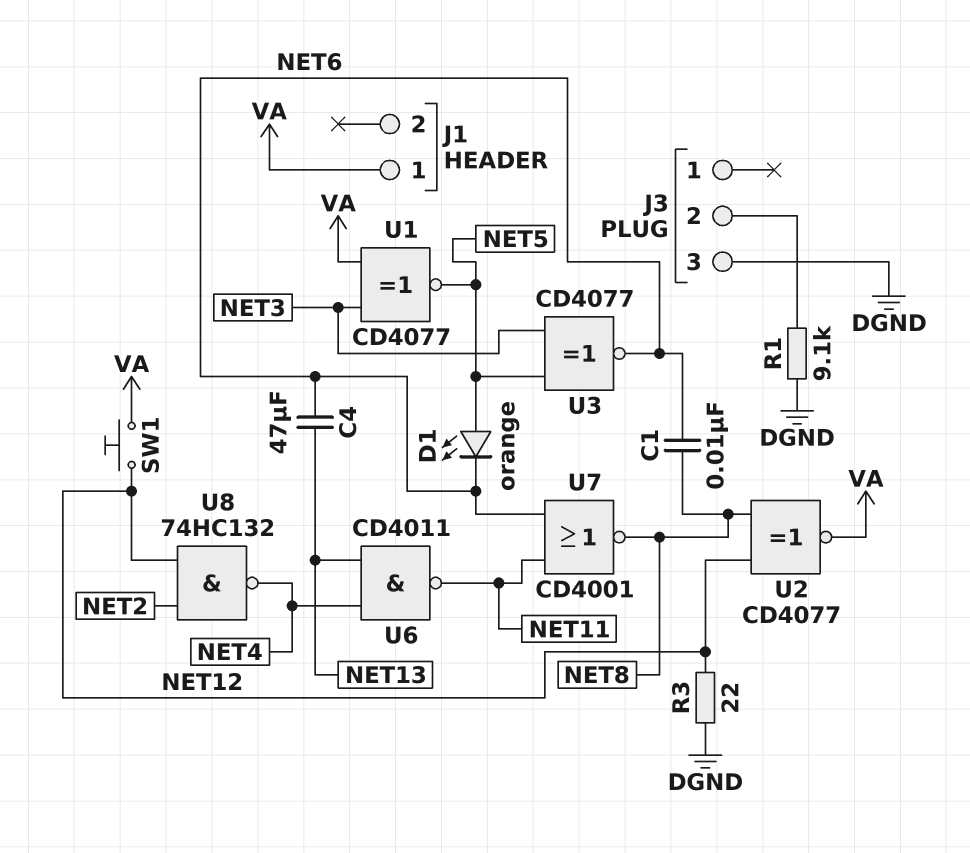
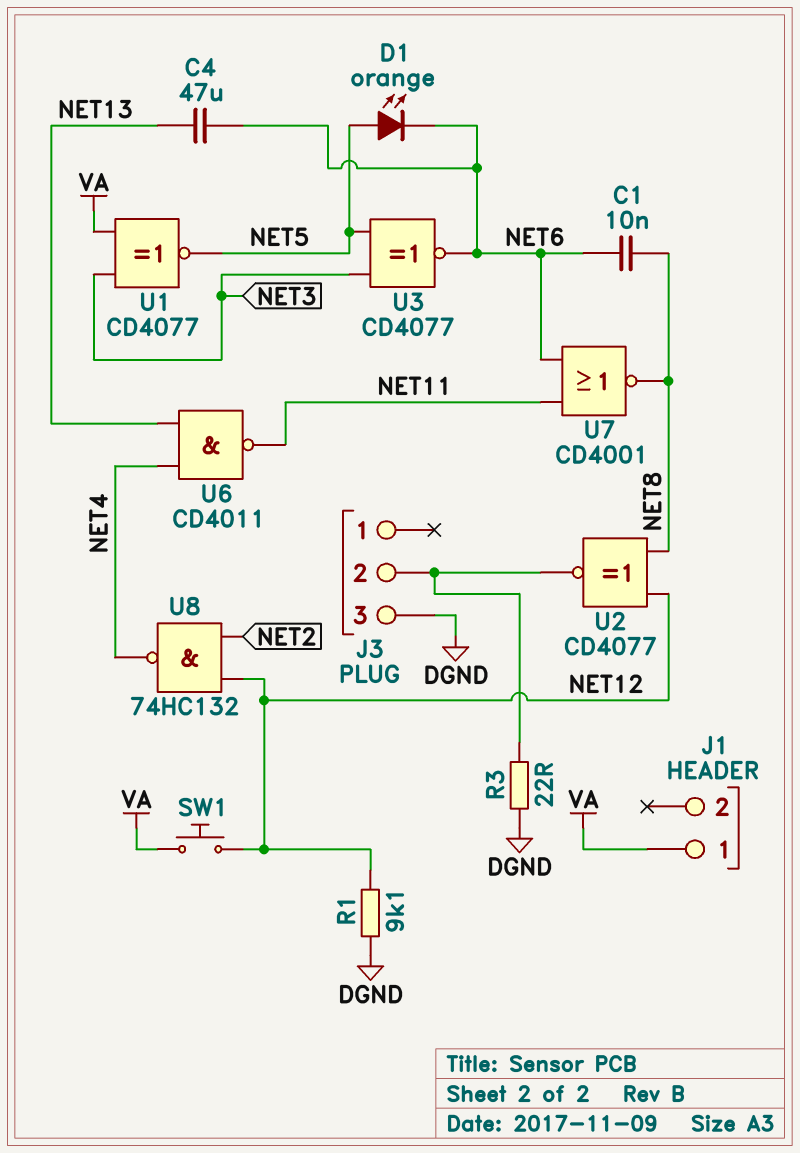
R1: 9.1k (DGND, J3/2) -> 9.1k (DGND, NET12)
R3: 22 (DGND, NET12) -> 22 (DGND, J3/2)
U2: XNOR CD4077 (in NET8, in NET12, out VA) -> XNOR CD4077 (in NET8, in NET12, out J3/2)

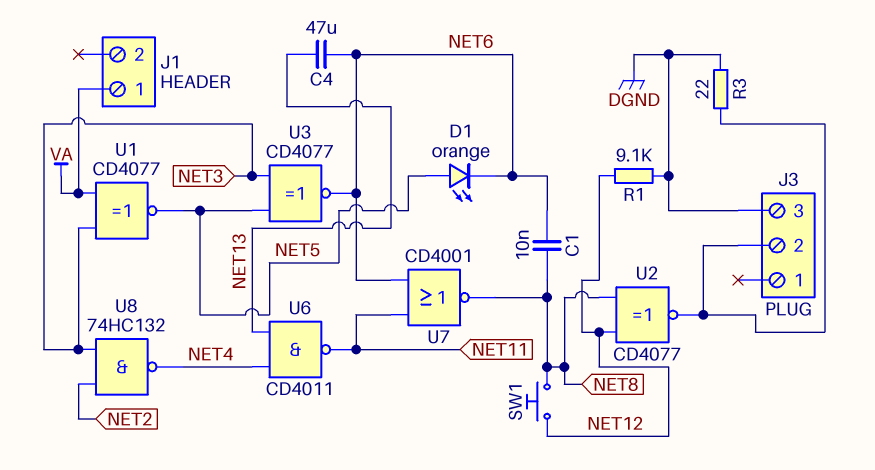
SW1: button (NET12, VA) -> button (NET8, NET12)
U8: NAND 74HC132 (in NET2, in NET12, out NET4) -> NAND 74HC132 (in NET2, in NET3, out NET4)

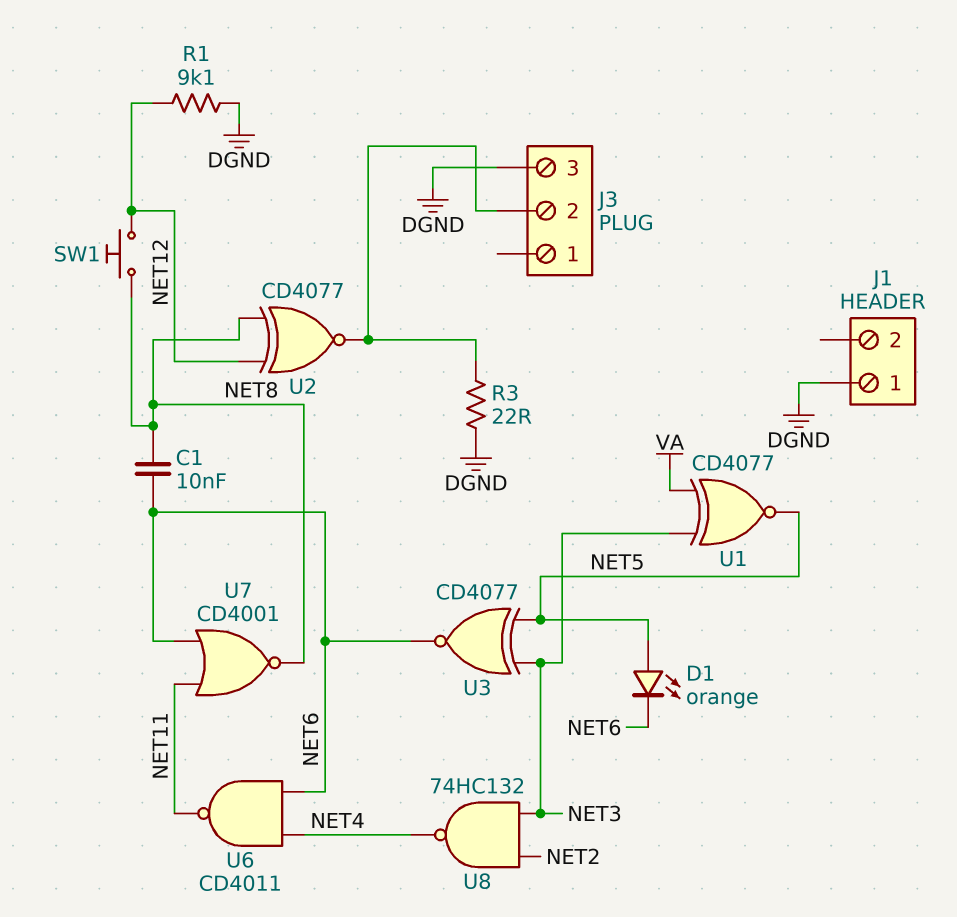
C4: 47uF (NET6, NET13) -> none
J1 pin 1: VA -> DGND
U6: NAND CD4011 (in NET4, in NET13, out NET11) -> NAND CD4011 (in NET4, in NET6, out NET11)

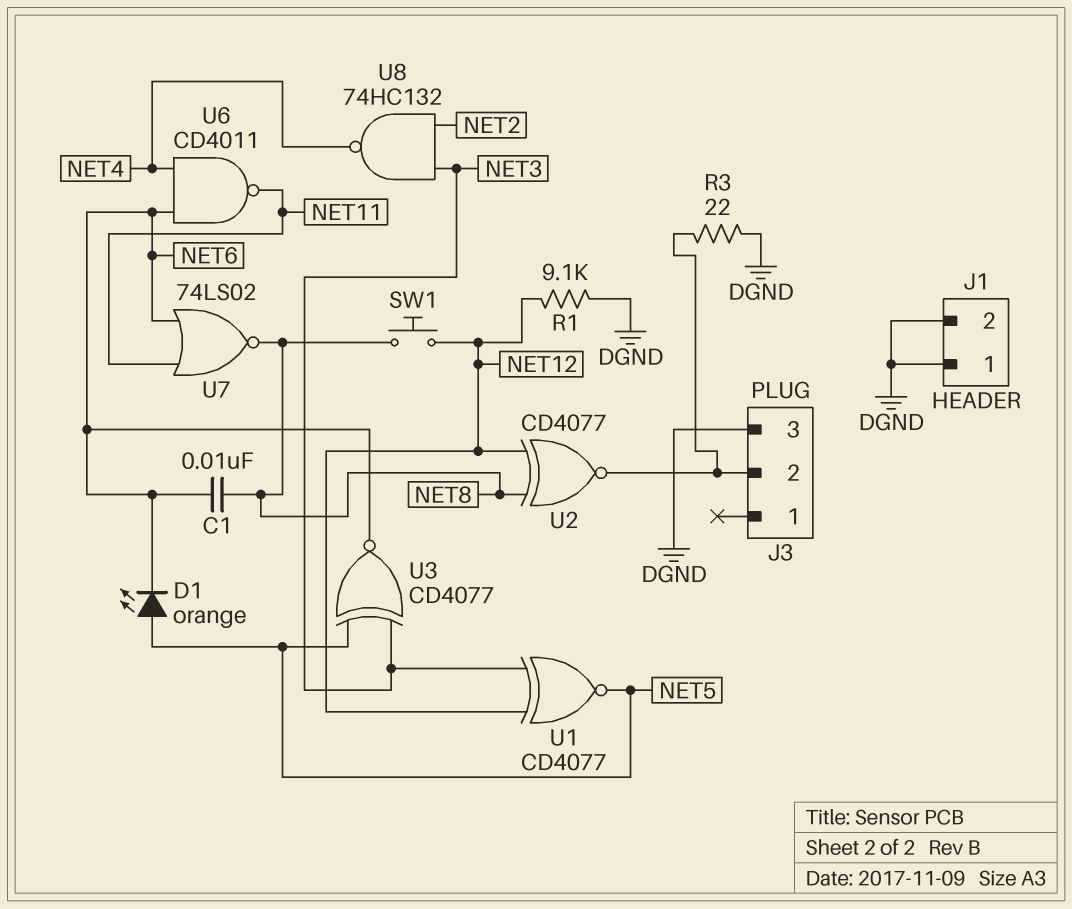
J1 pin 2: none -> DGND
U1: XNOR CD4077 (in NET3, in VA, out NET5) -> XNOR CD4077 (in NET3, in NET12, out NET5)
U7: NOR CD4001 (in NET6, in NET11, out NET8) -> NOR 74LS02 (in NET6, in NET11, out NET8)

